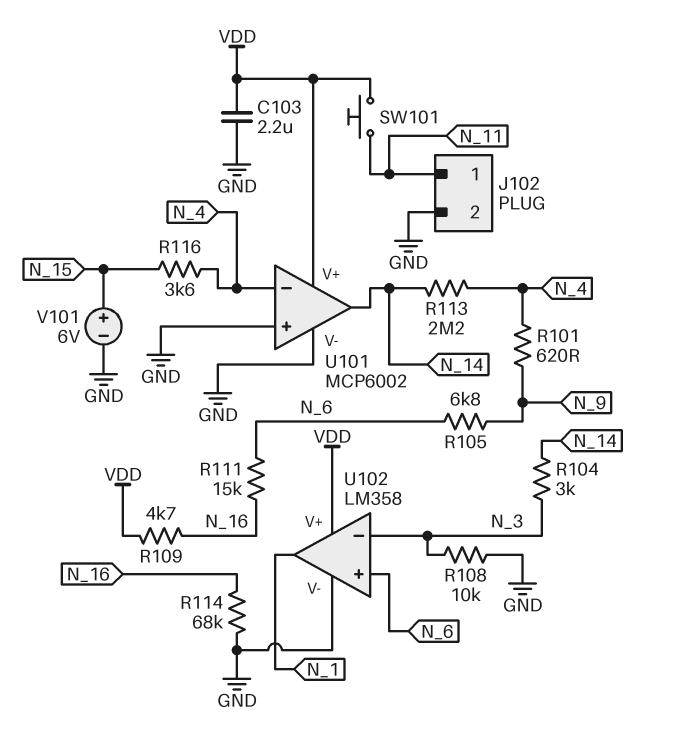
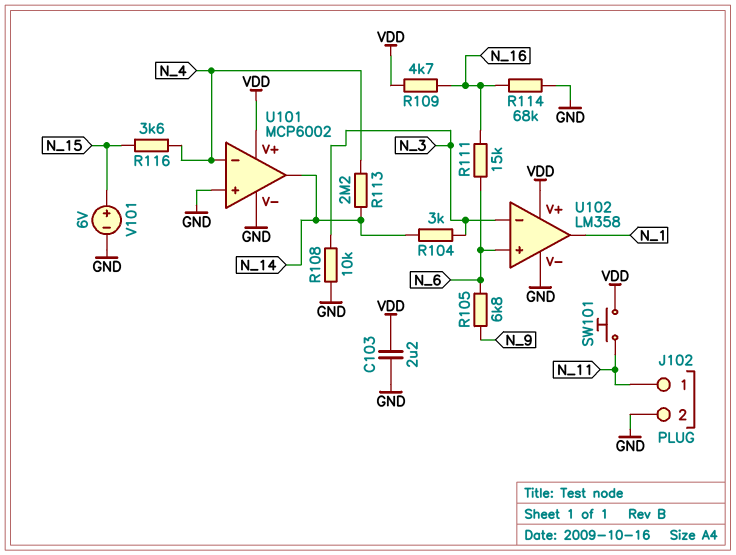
R101: 620 (N_4, N_9) -> none

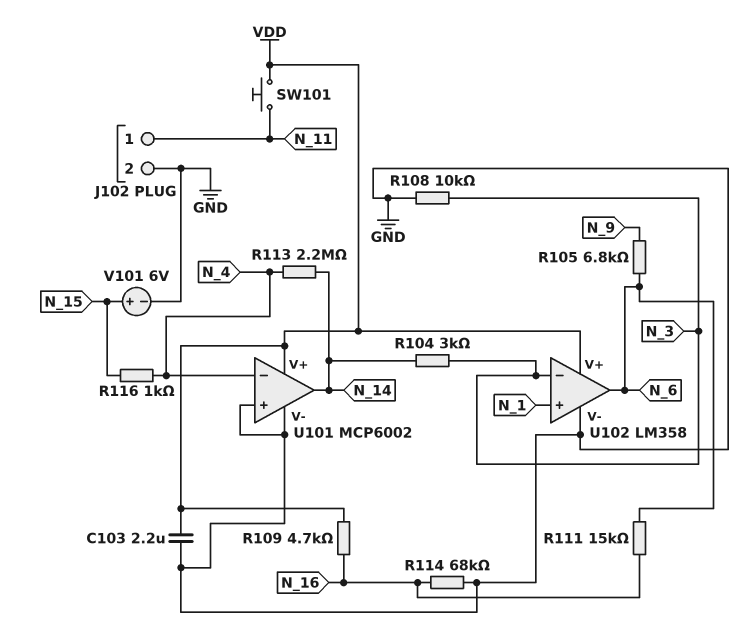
R116: 3.6k (N_4, N_15) -> 1k (N_4, N_15)
U102 pin in+: N_6 -> N_1
U102 pin out: N_1 -> N_6

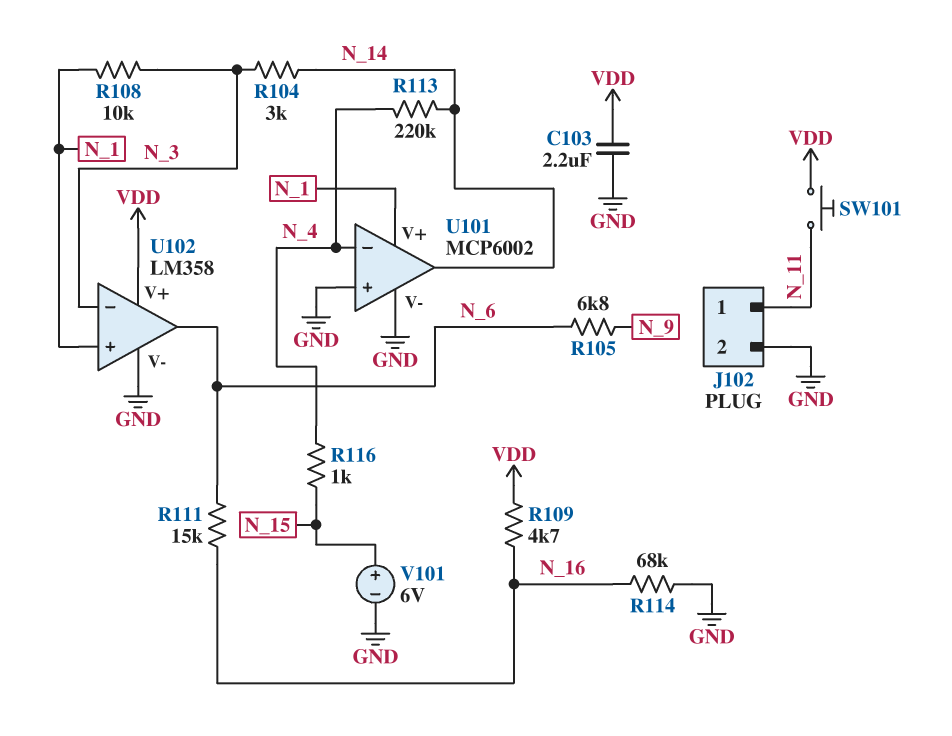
R108: 10k (GND, N_3) -> 10k (N_1, N_3)
R113: 2.2M (N_4, N_14) -> 220k (N_4, N_14)
U101 pin V+: VDD -> N_1

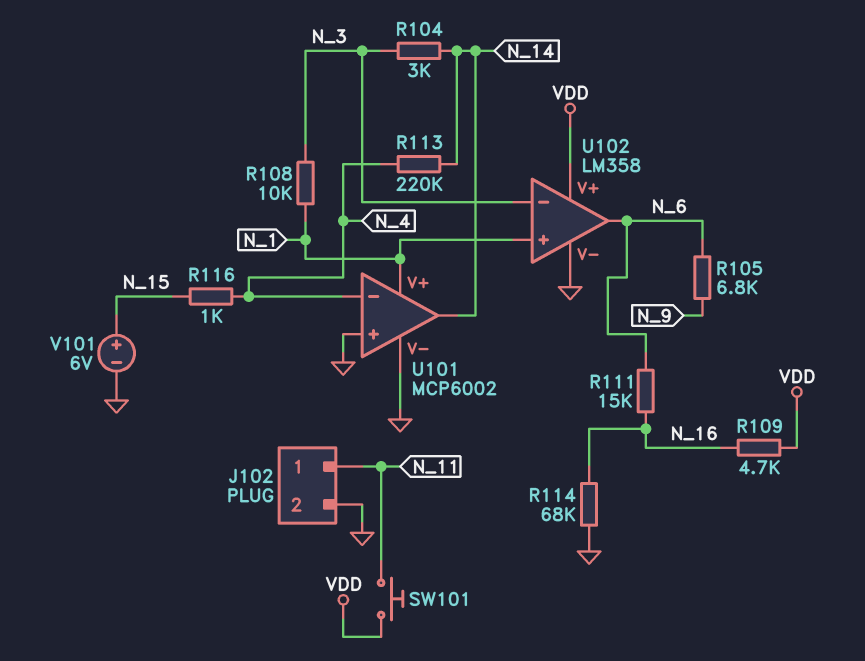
C103: 2.2uF (GND, VDD) -> none

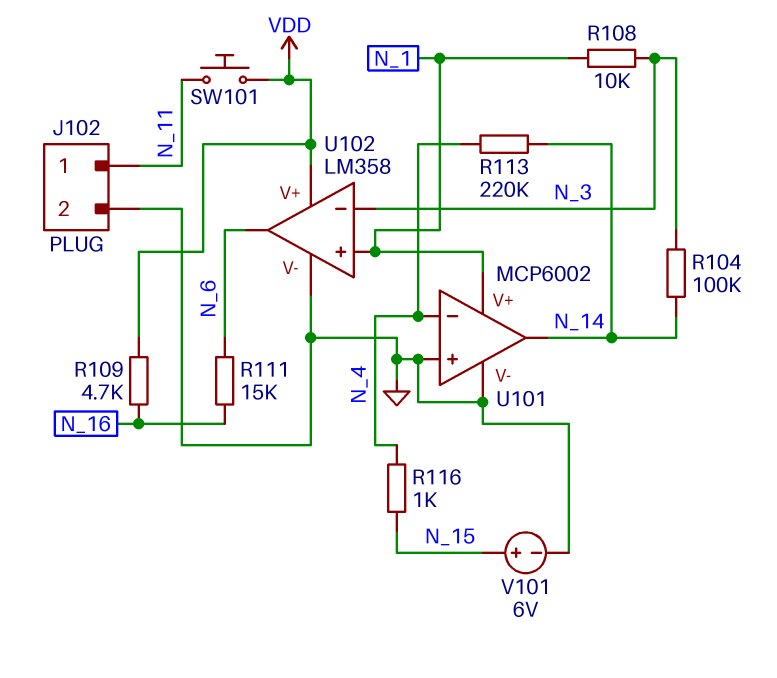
R104: 3k (N_3, N_14) -> 100k (N_3, N_14)
R105: 6.8k (N_6, N_9) -> none
R114: 68k (GND, N_16) -> none

